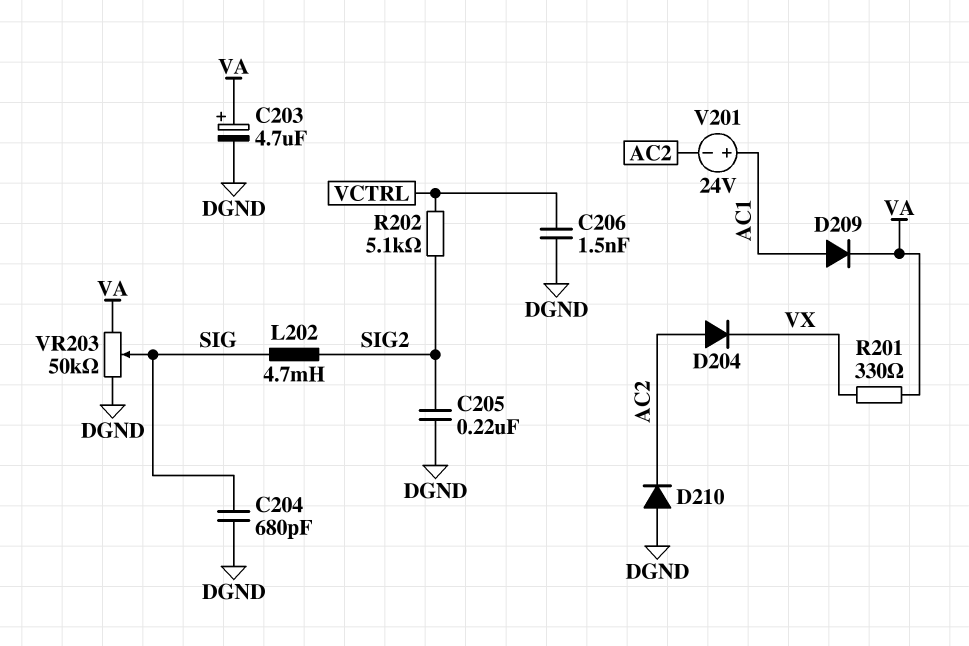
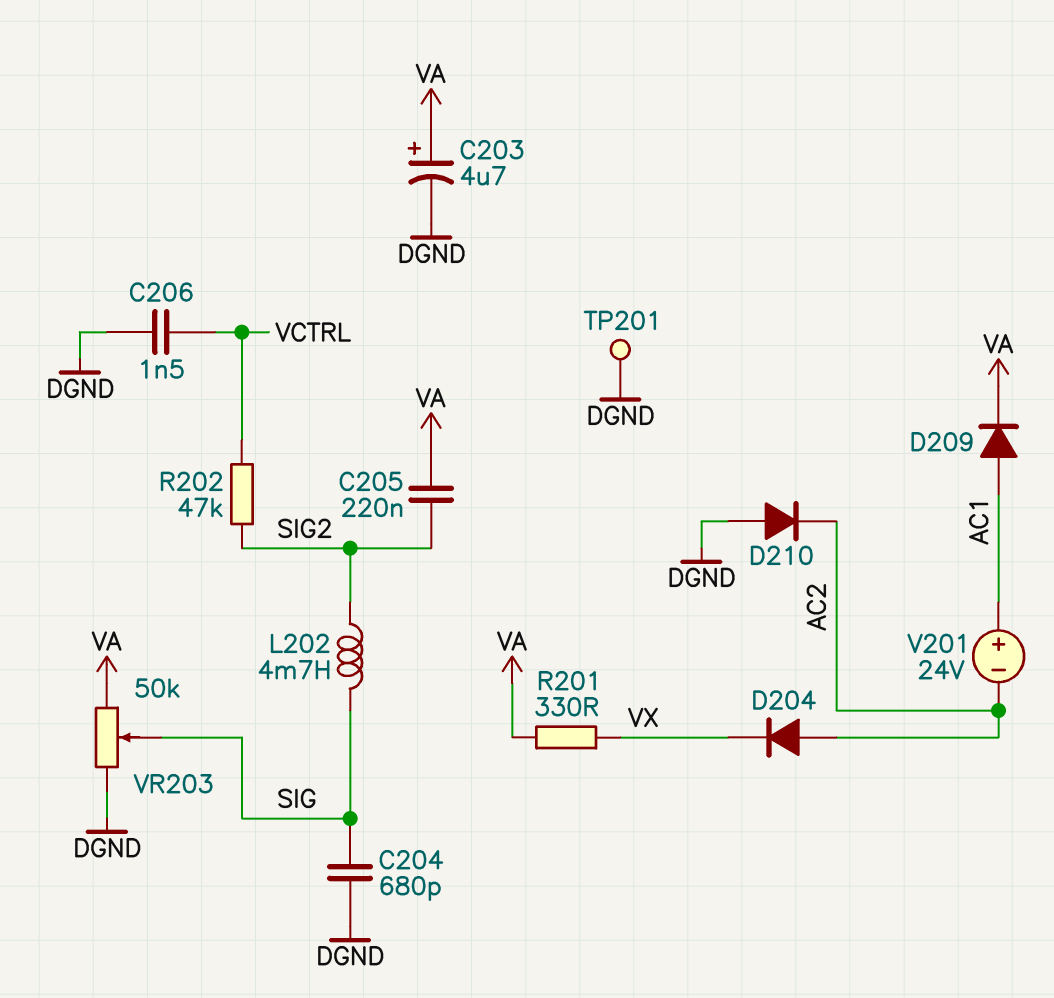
C205: 220nF (DGND, SIG2) -> 220nF (SIG2, VA)
R202: 5.1k (SIG2, VCTRL) -> 47k (SIG2, VCTRL)
TP201: none -> test point (DGND)

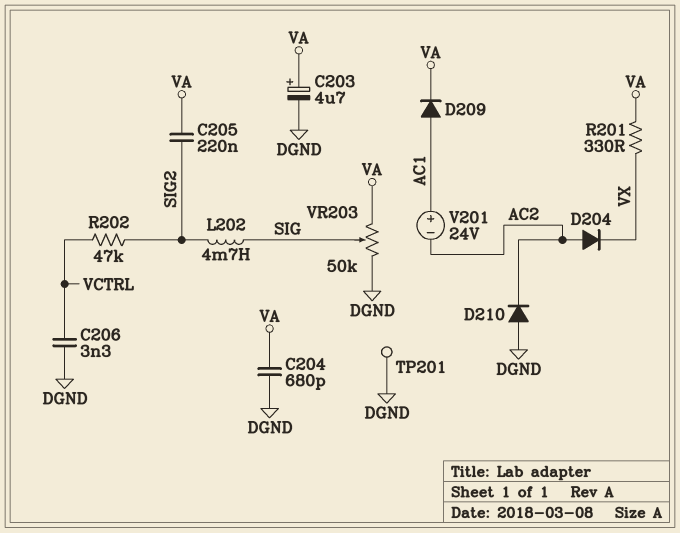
C204: 680pF (DGND, SIG) -> 680pF (DGND, VA)
C206: 1.5nF (DGND, VCTRL) -> 3.3nF (DGND, VCTRL)

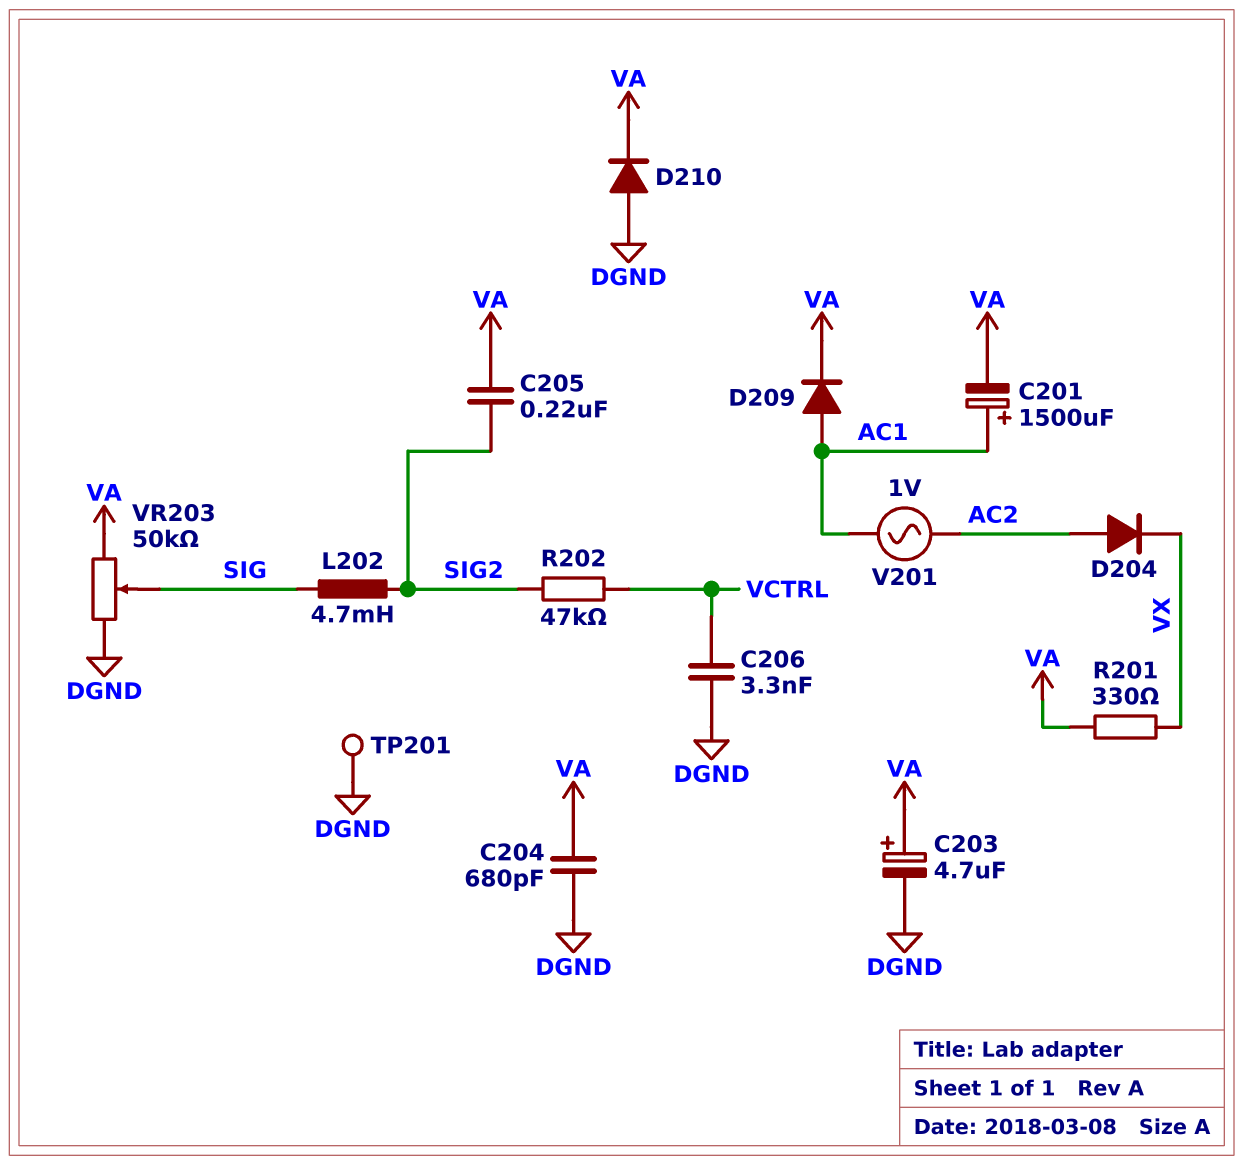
C201: none -> 1500uF (plus AC1, minus VA)
D210: diode (A DGND, K AC2) -> diode (A DGND, K VA)
V201: 24V (plus AC1, minus AC2) -> AC 1V (AC1, AC2)

